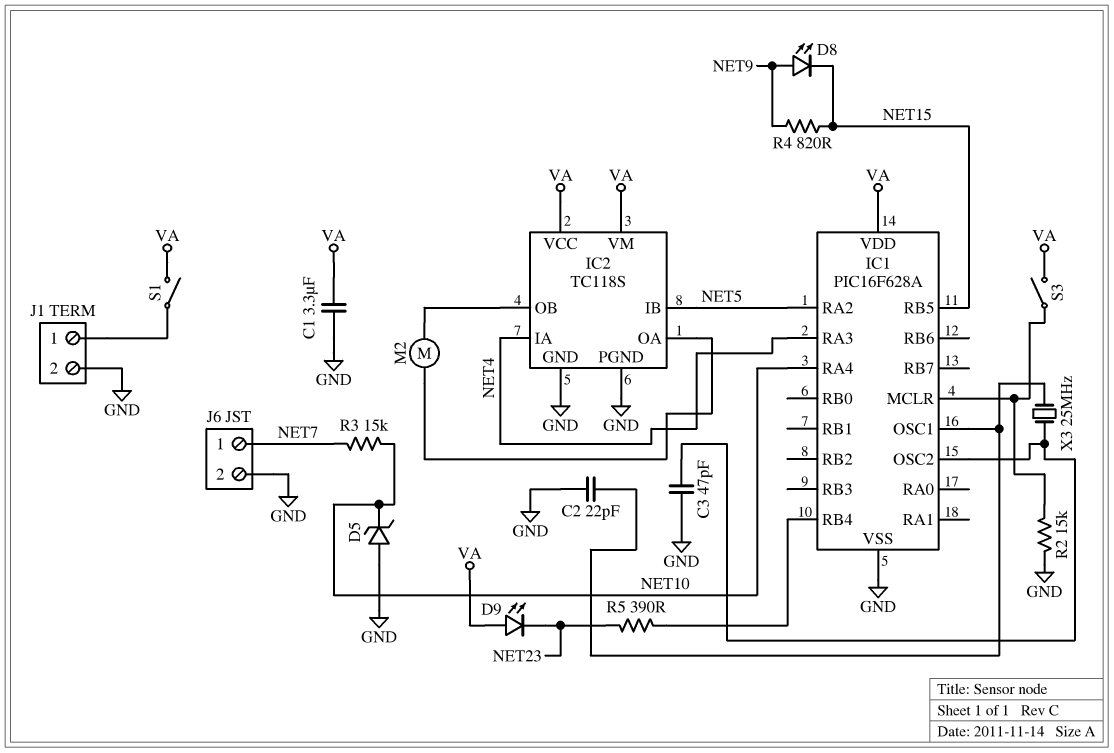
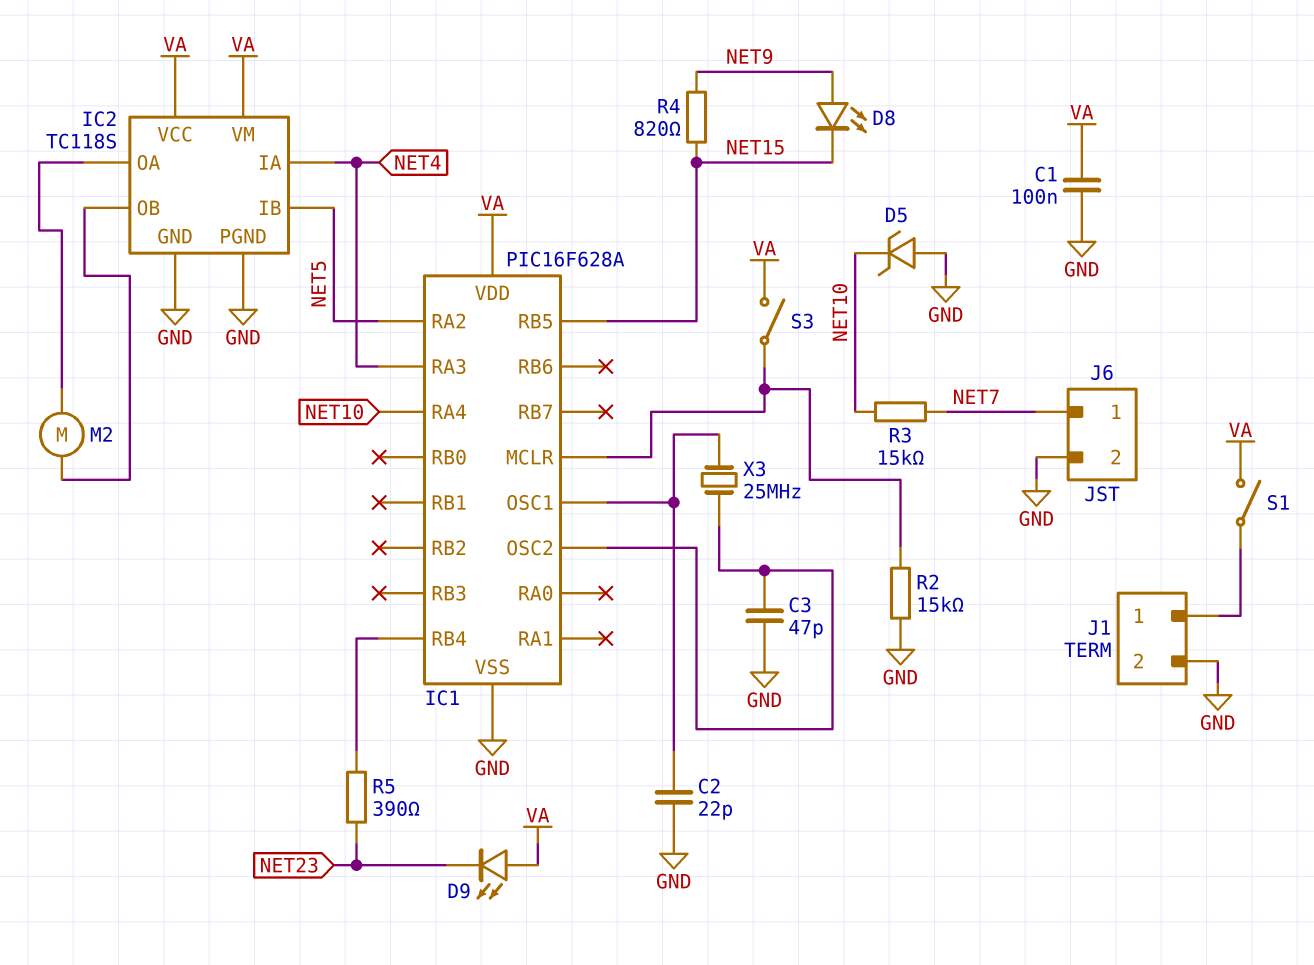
C1: 3.3uF (GND, VA) -> 100nF (GND, VA)

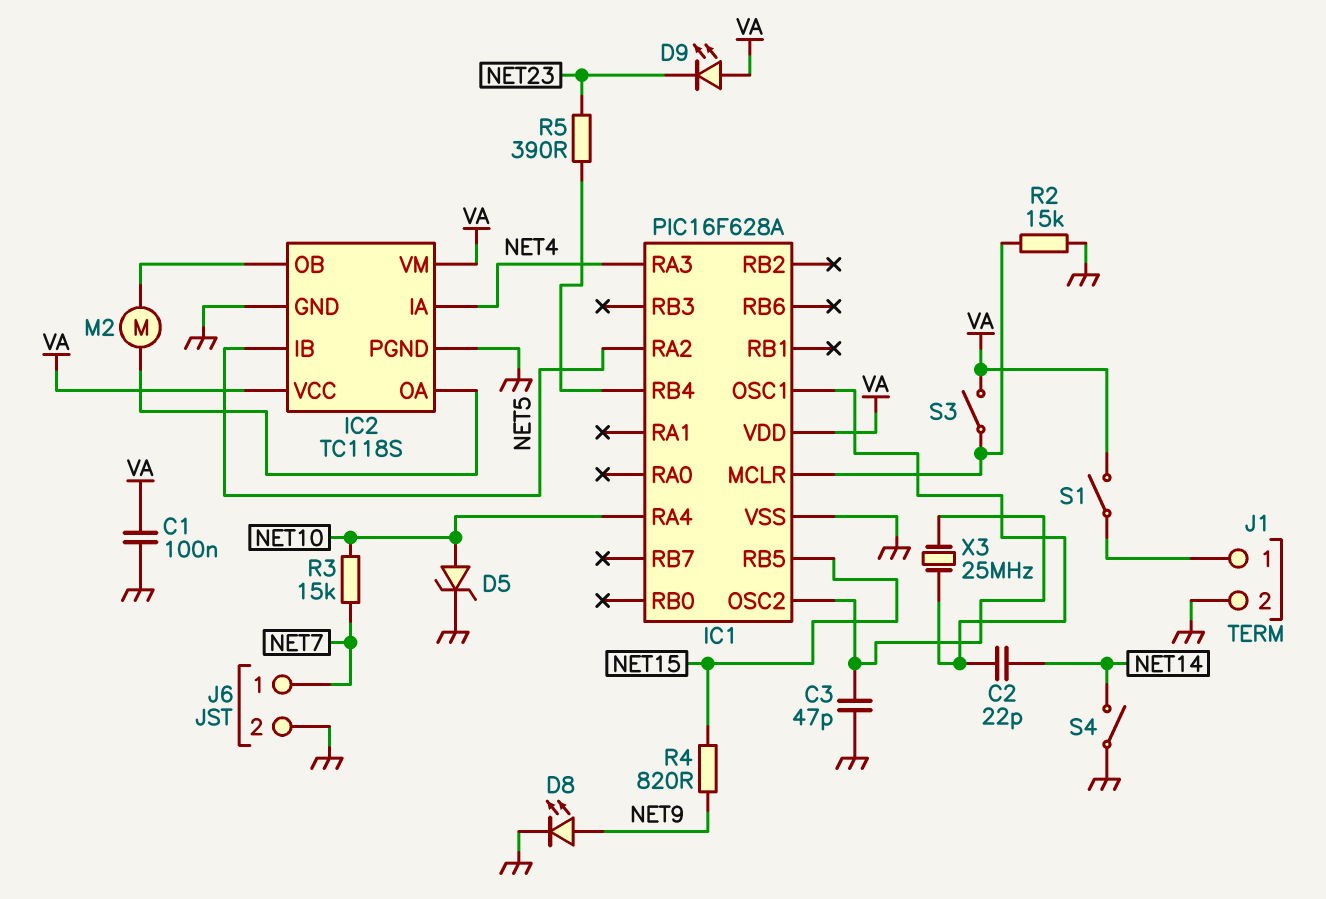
C2: 22pF (GND, IC1/OSC1) -> 22pF (IC1/OSC1, NET14)
D5: zener (A GND, K NET10) -> zener (A NET10, K GND)
D8: LED (A NET9, K NET15) -> LED (A NET9, K GND)
S4: none -> switch (GND, NET14)

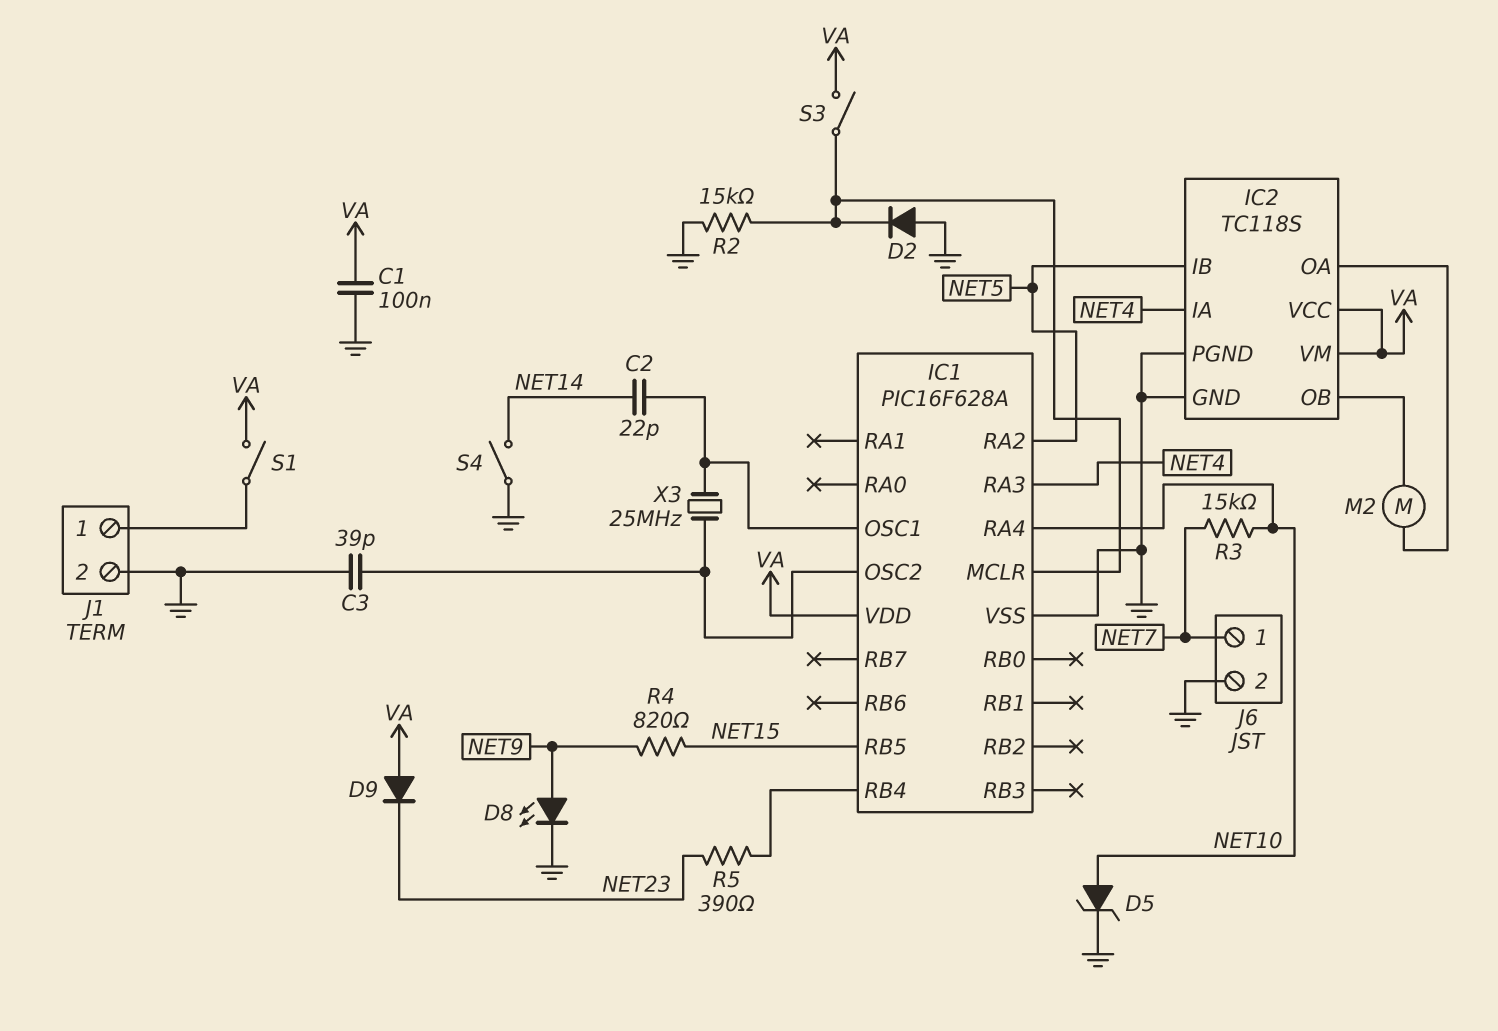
C3: 47pF (GND, IC1/OSC2) -> 39pF (GND, IC1/OSC2)
D2: none -> diode (A GND, K IC1/MCLR)
D9: LED (A VA, K NET23) -> diode (A VA, K NET23)

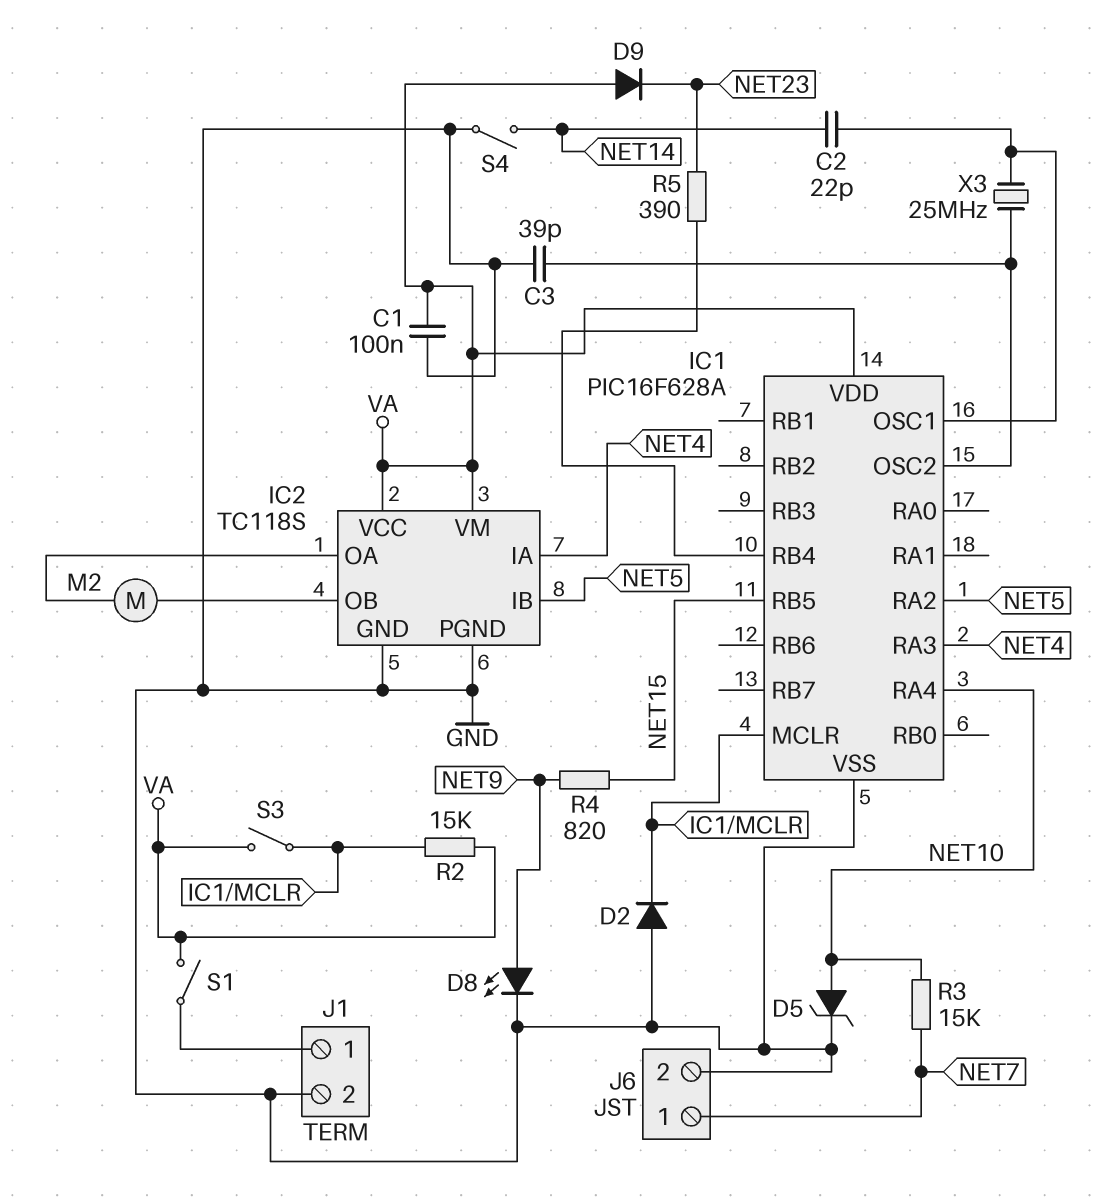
R2: 15k (GND, IC1/MCLR) -> 15k (IC1/MCLR, VA)

